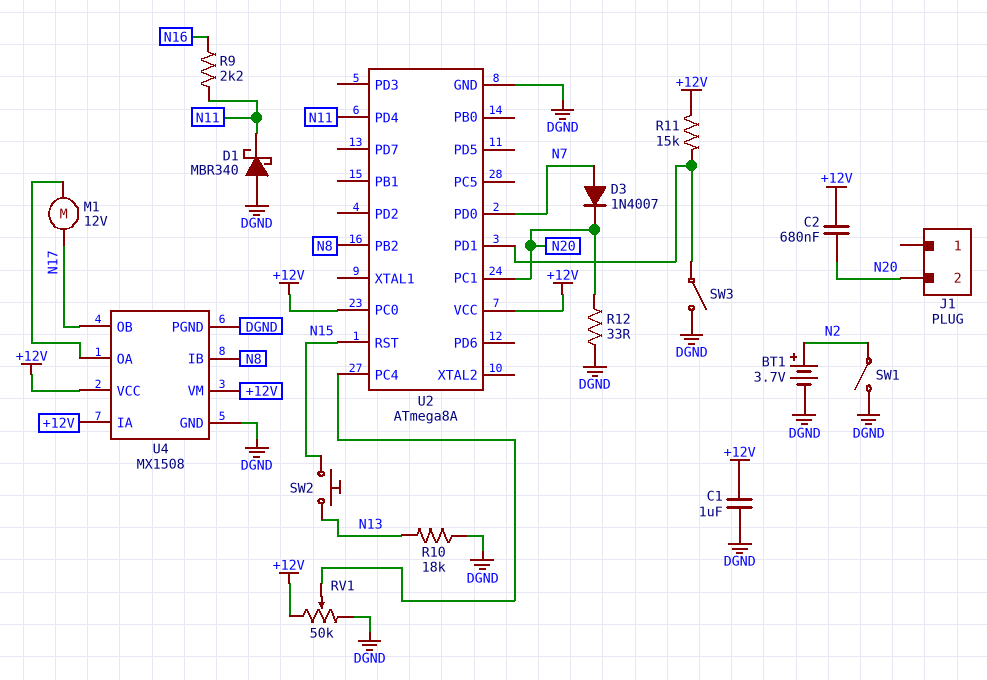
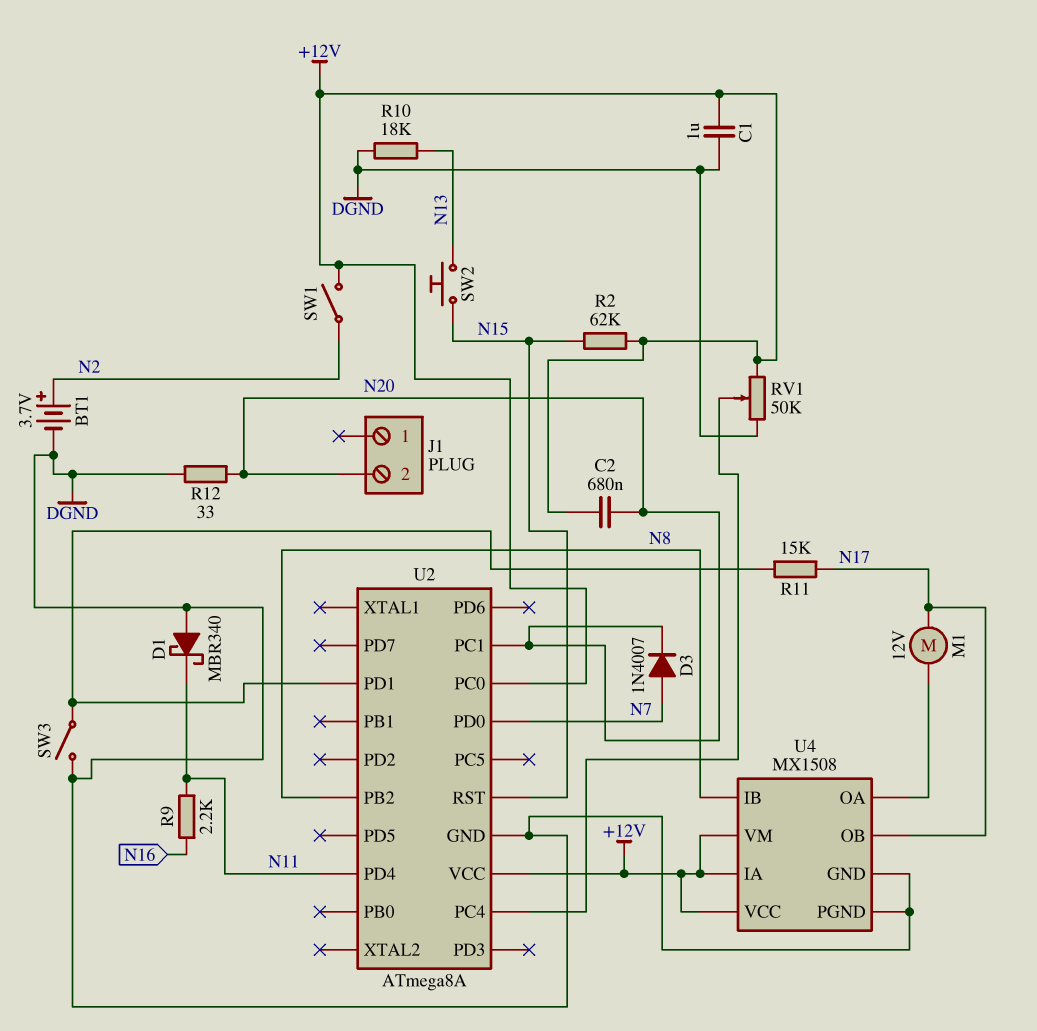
R2: none -> 62k (+12V, N15)
R11: 15k (+12V, U2/PD1) -> 15k (N17, U2/PD1)
SW1: switch (DGND, N2) -> switch (+12V, N2)

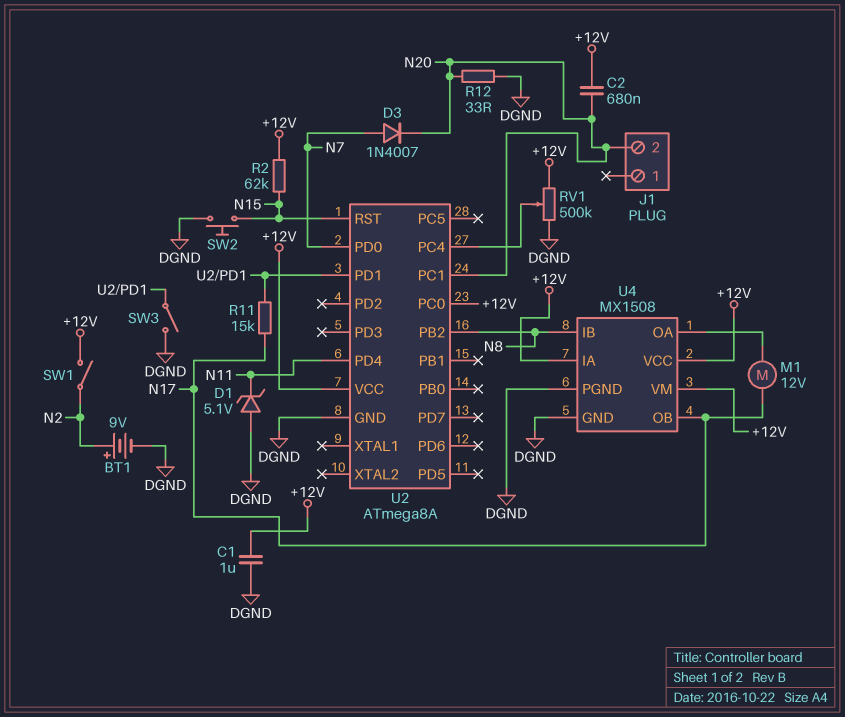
BT1: 3.7V (plus N2, minus DGND) -> 9V (plus N2, minus DGND)
D1: schottky MBR340 (A DGND, K N11) -> zener 5.1V (A DGND, K N11)
R9: 2.2k (N11, N16) -> none
R10: 18k (DGND, N13) -> none
RV1: 50k (+12V, DGND, wiper U2/PC4) -> 500k (+12V, DGND, wiper U2/PC4)
SW2: button (N13, N15) -> button (DGND, N15)

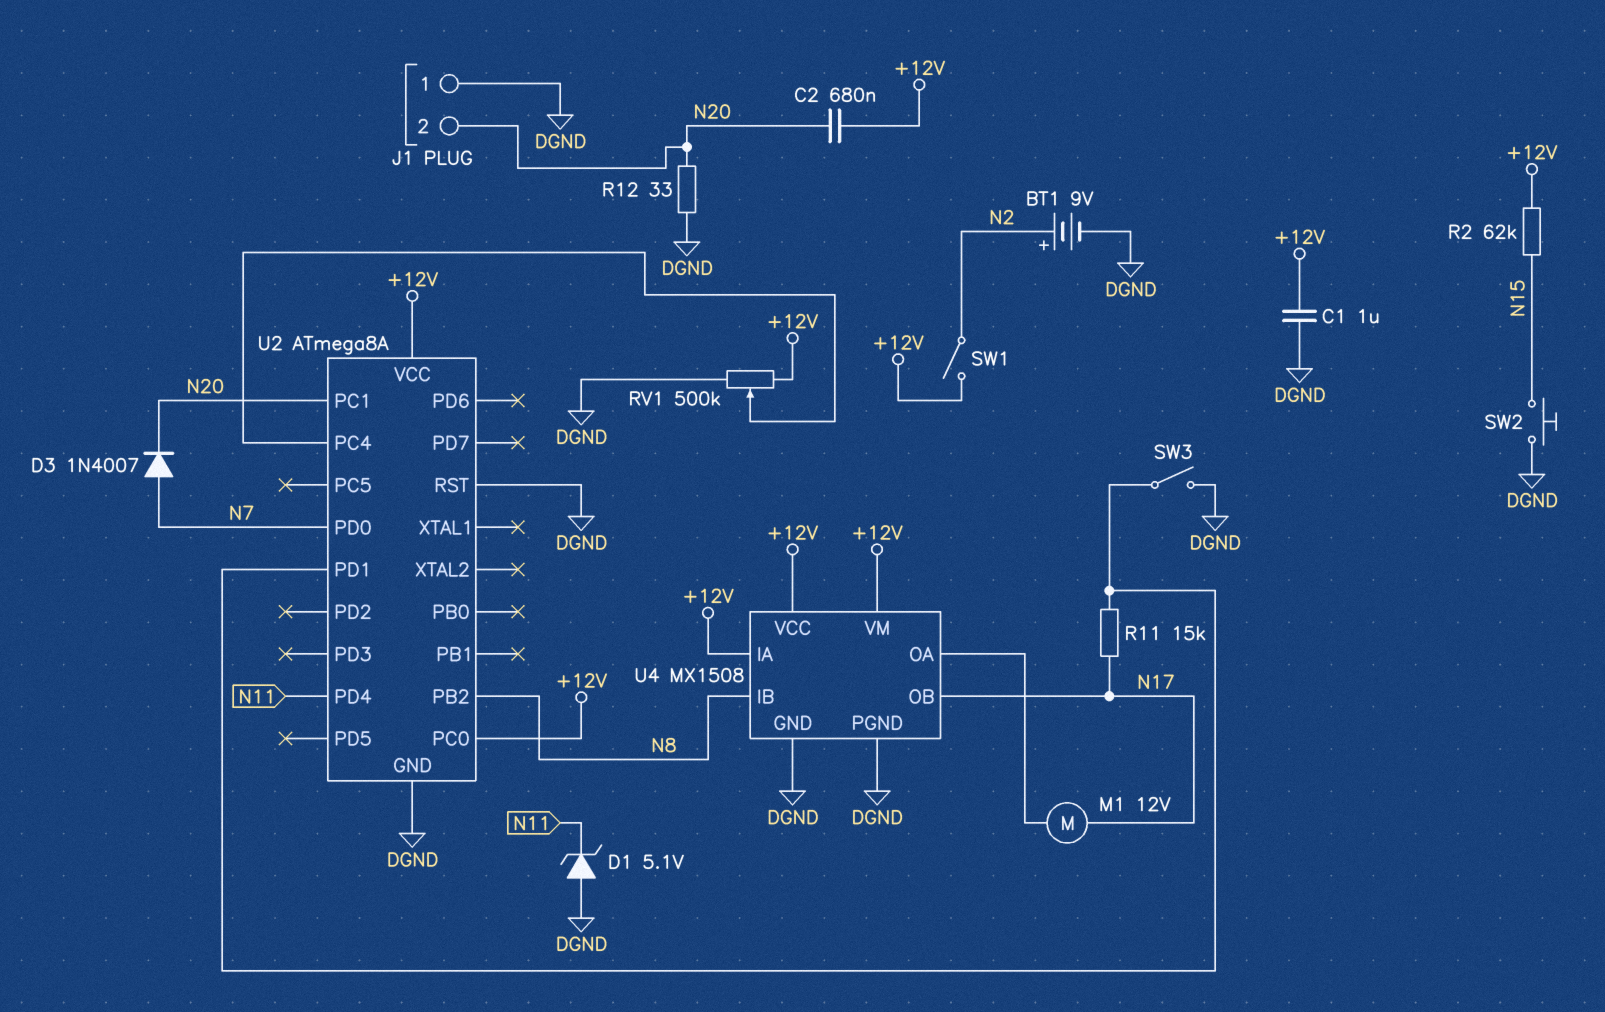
J1 pin 1: none -> DGND
U2 pin RST: N15 -> DGND

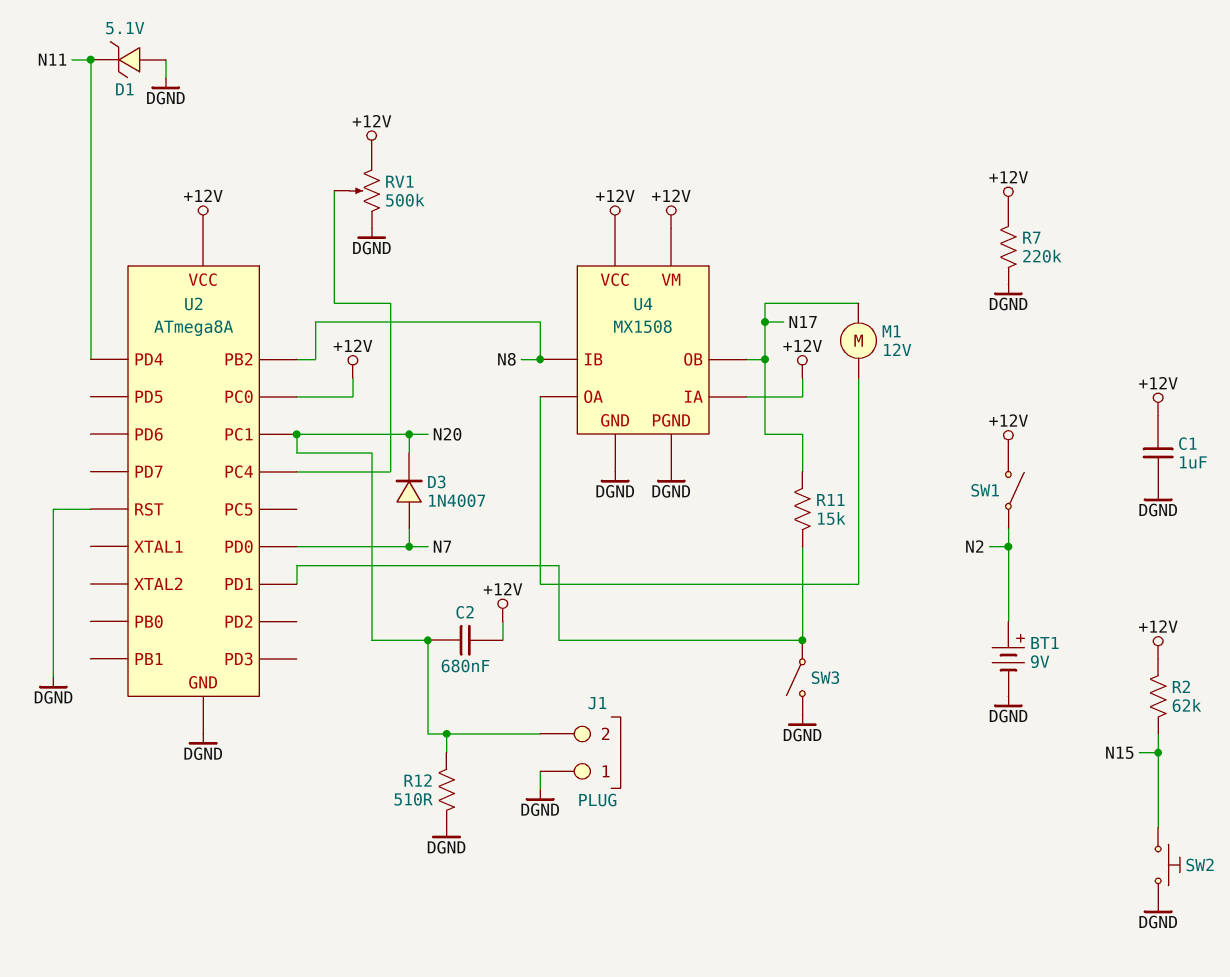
R7: none -> 220k (+12V, DGND)
R12: 33 (DGND, N20) -> 510 (DGND, N20)

